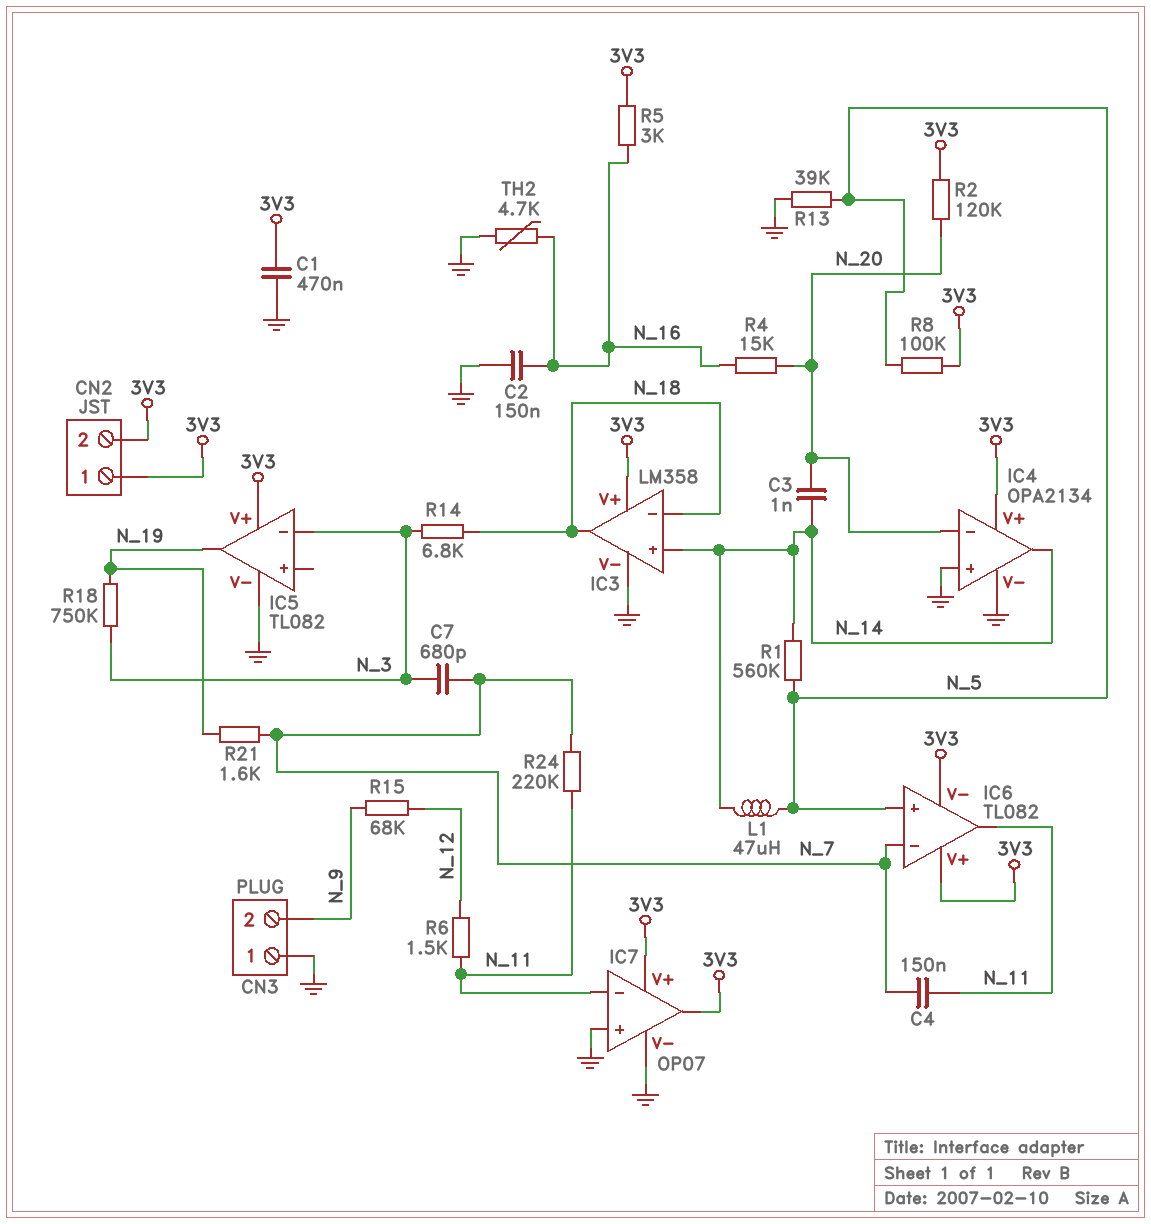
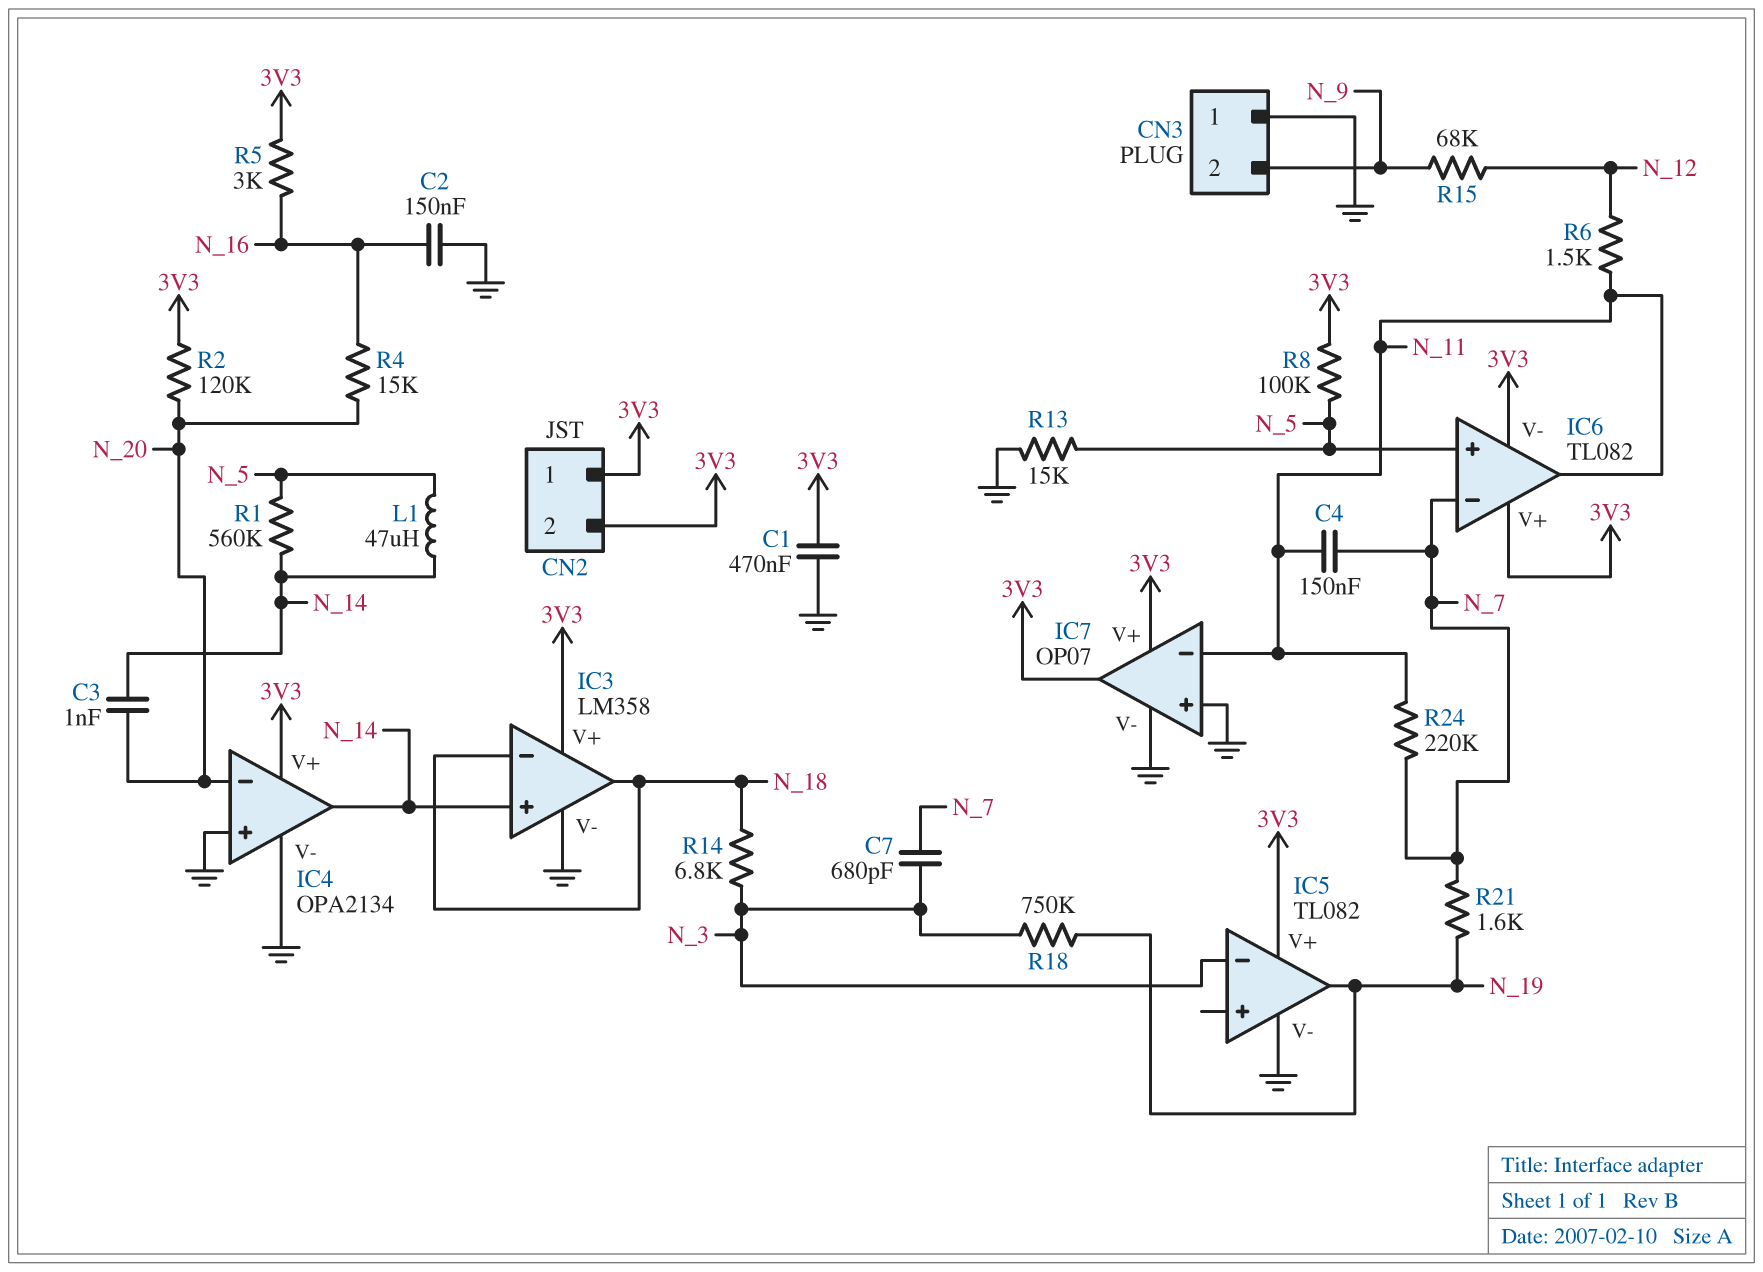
R13: 39k (GND, N_5) -> 15k (GND, N_5)
TH2: 4.7k (GND, N_16) -> none

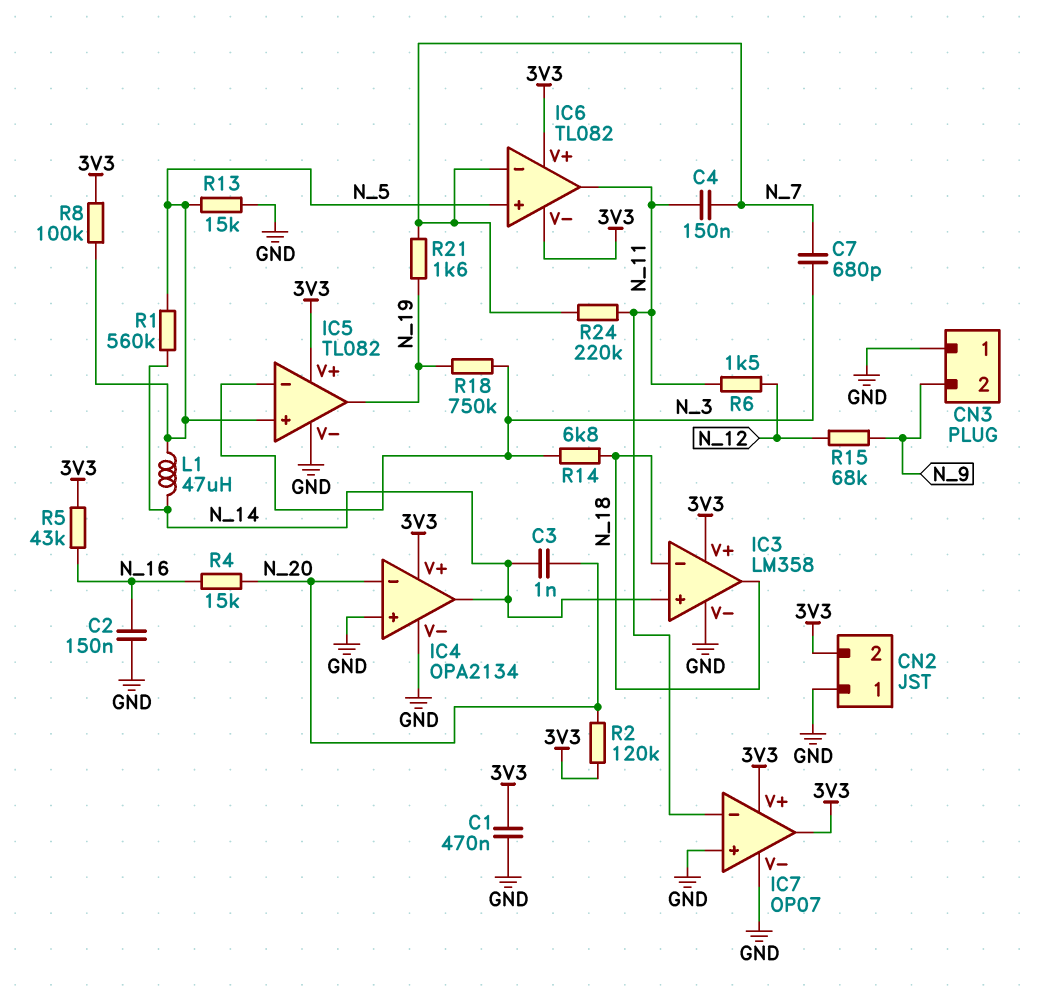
CN2 pin 1: 3V3 -> GND
IC5 pin in+: none -> N_5
R5: 3k (3V3, N_16) -> 43k (3V3, N_16)

